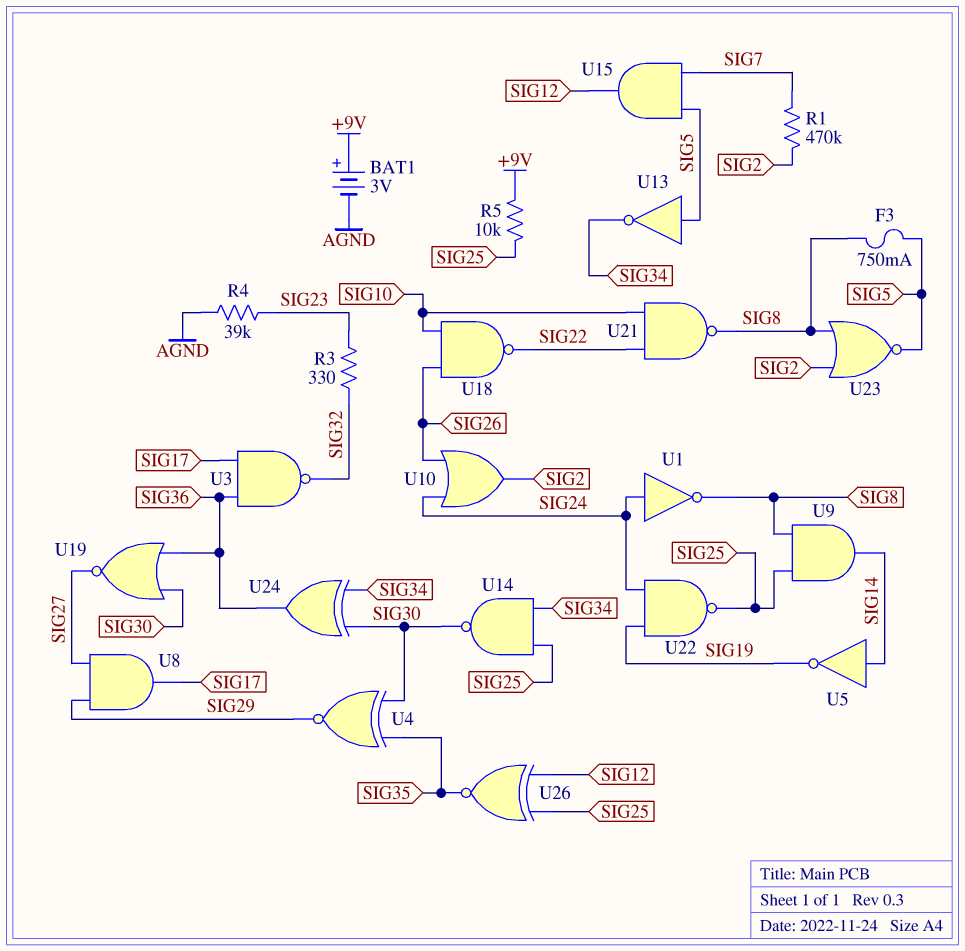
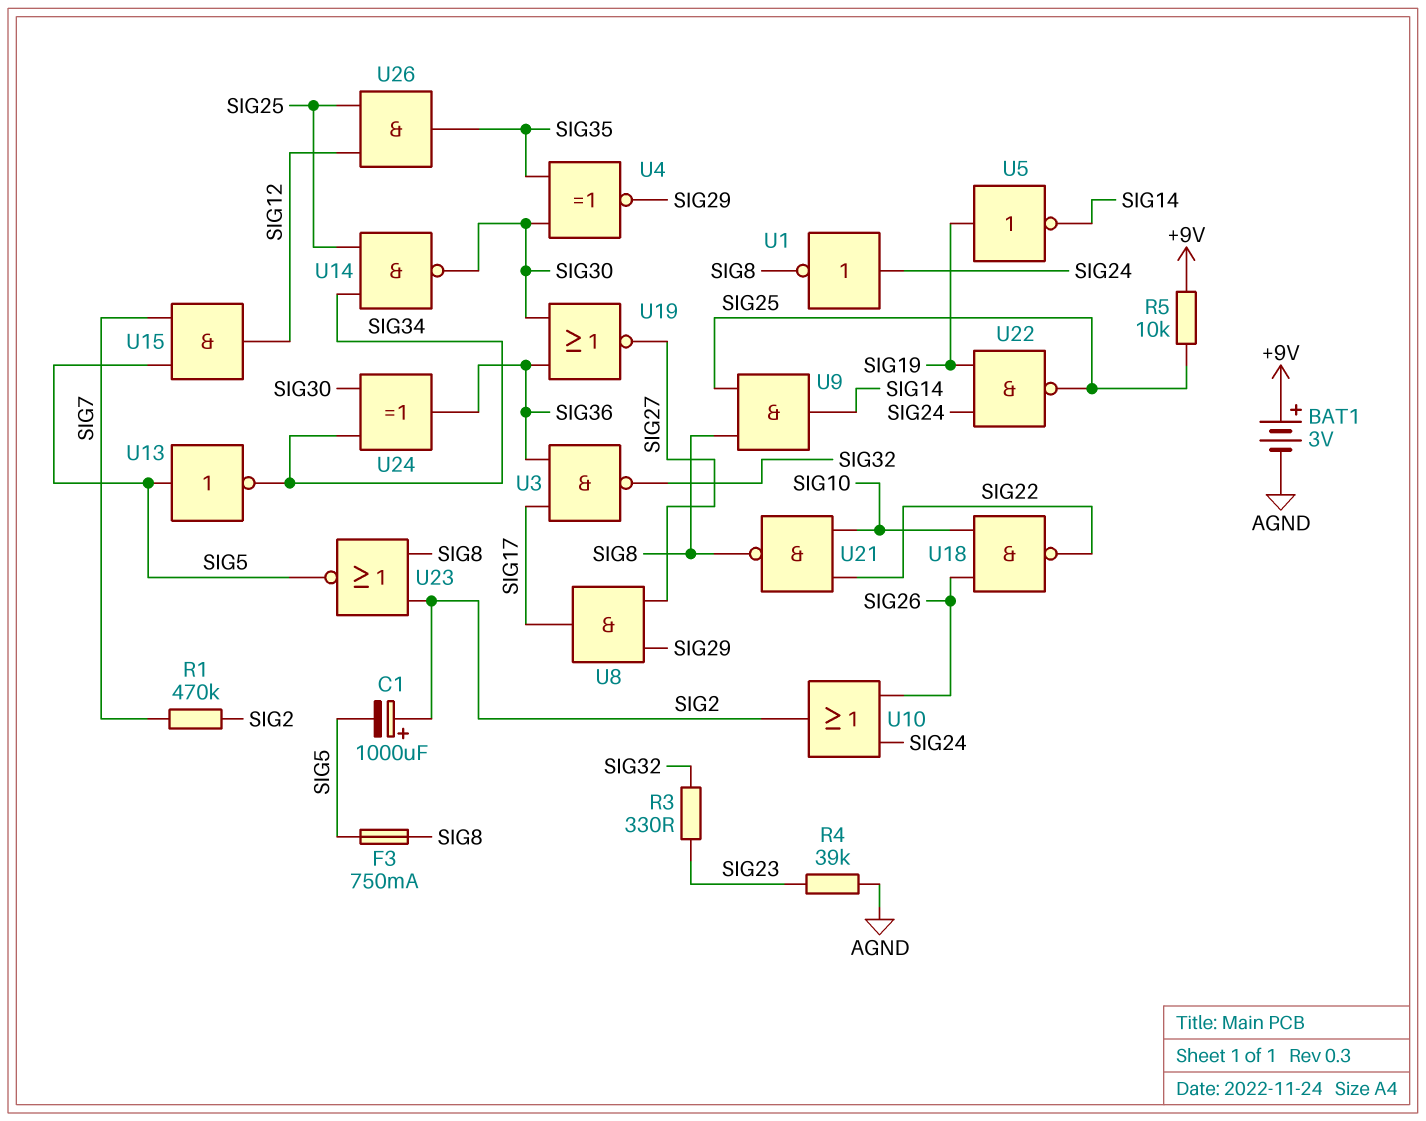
C1: none -> 1000uF (plus SIG2, minus SIG5)
U5: NOT (in SIG14, out SIG19) -> NOT (in SIG19, out SIG14)
U26: XNOR (in SIG12, in SIG25, out SIG35) -> AND (in SIG12, in SIG25, out SIG35)

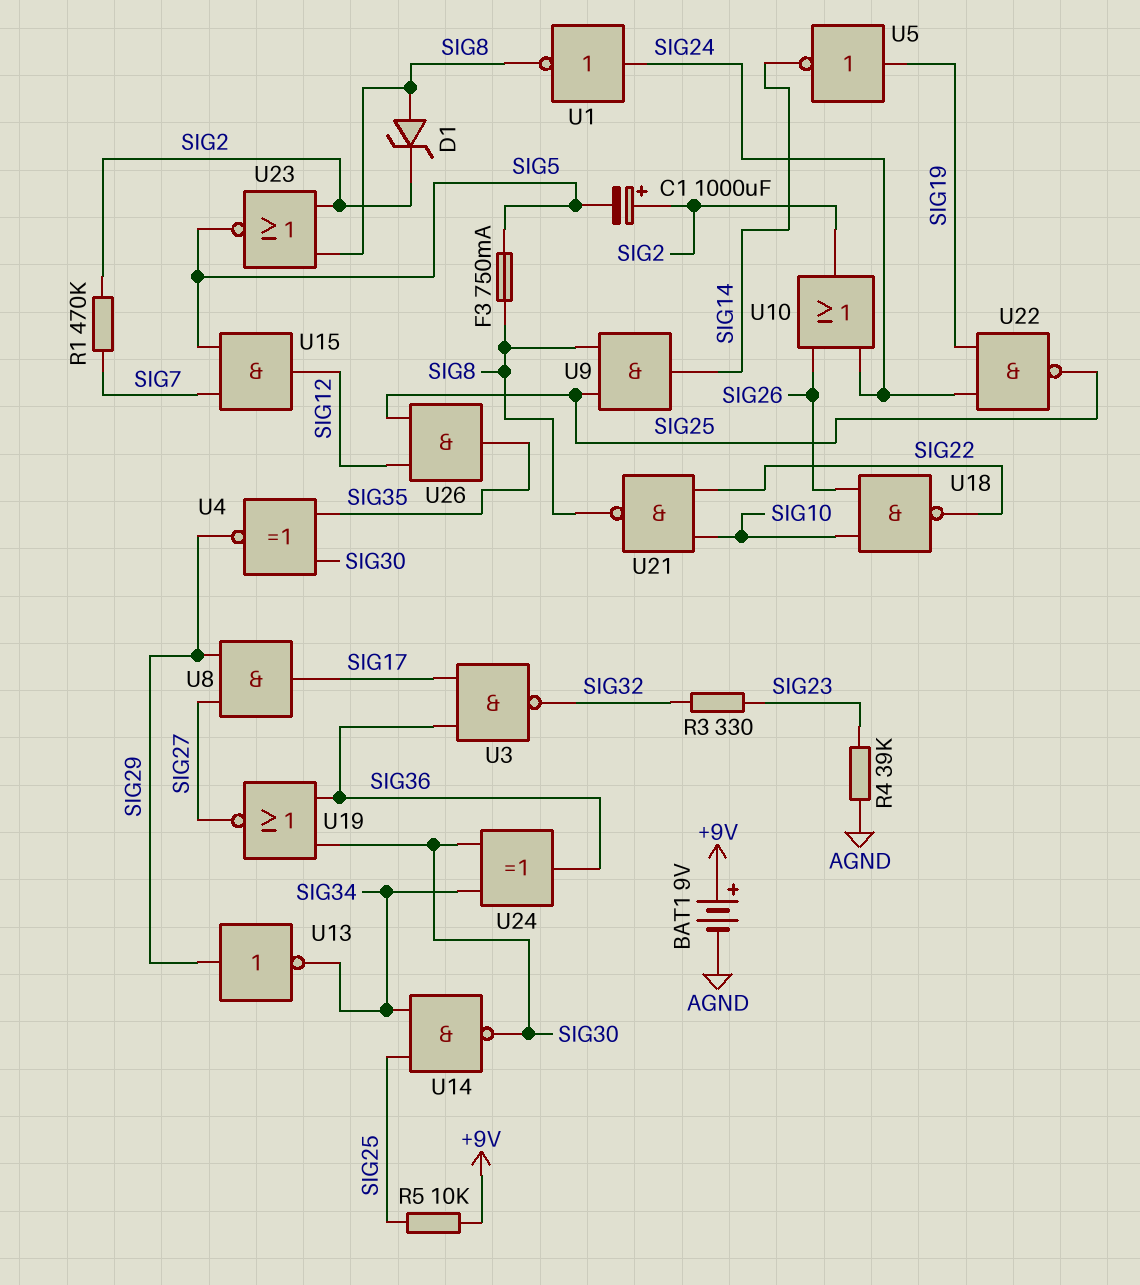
BAT1: 3V (plus +9V, minus AGND) -> 9V (plus +9V, minus AGND)
D1: none -> zener (A SIG8, K SIG2)
U13: NOT (in SIG5, out SIG34) -> NOT (in SIG29, out SIG34)

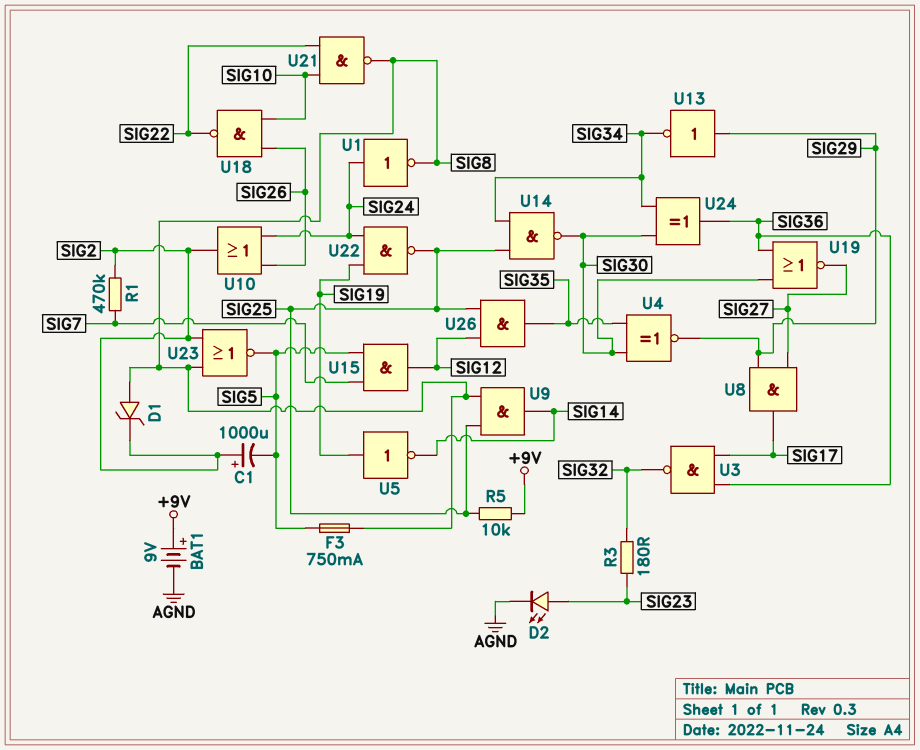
D2: none -> LED (A SIG23, K AGND)
R3: 330 (SIG23, SIG32) -> 180 (SIG23, SIG32)
R4: 39k (AGND, SIG23) -> none

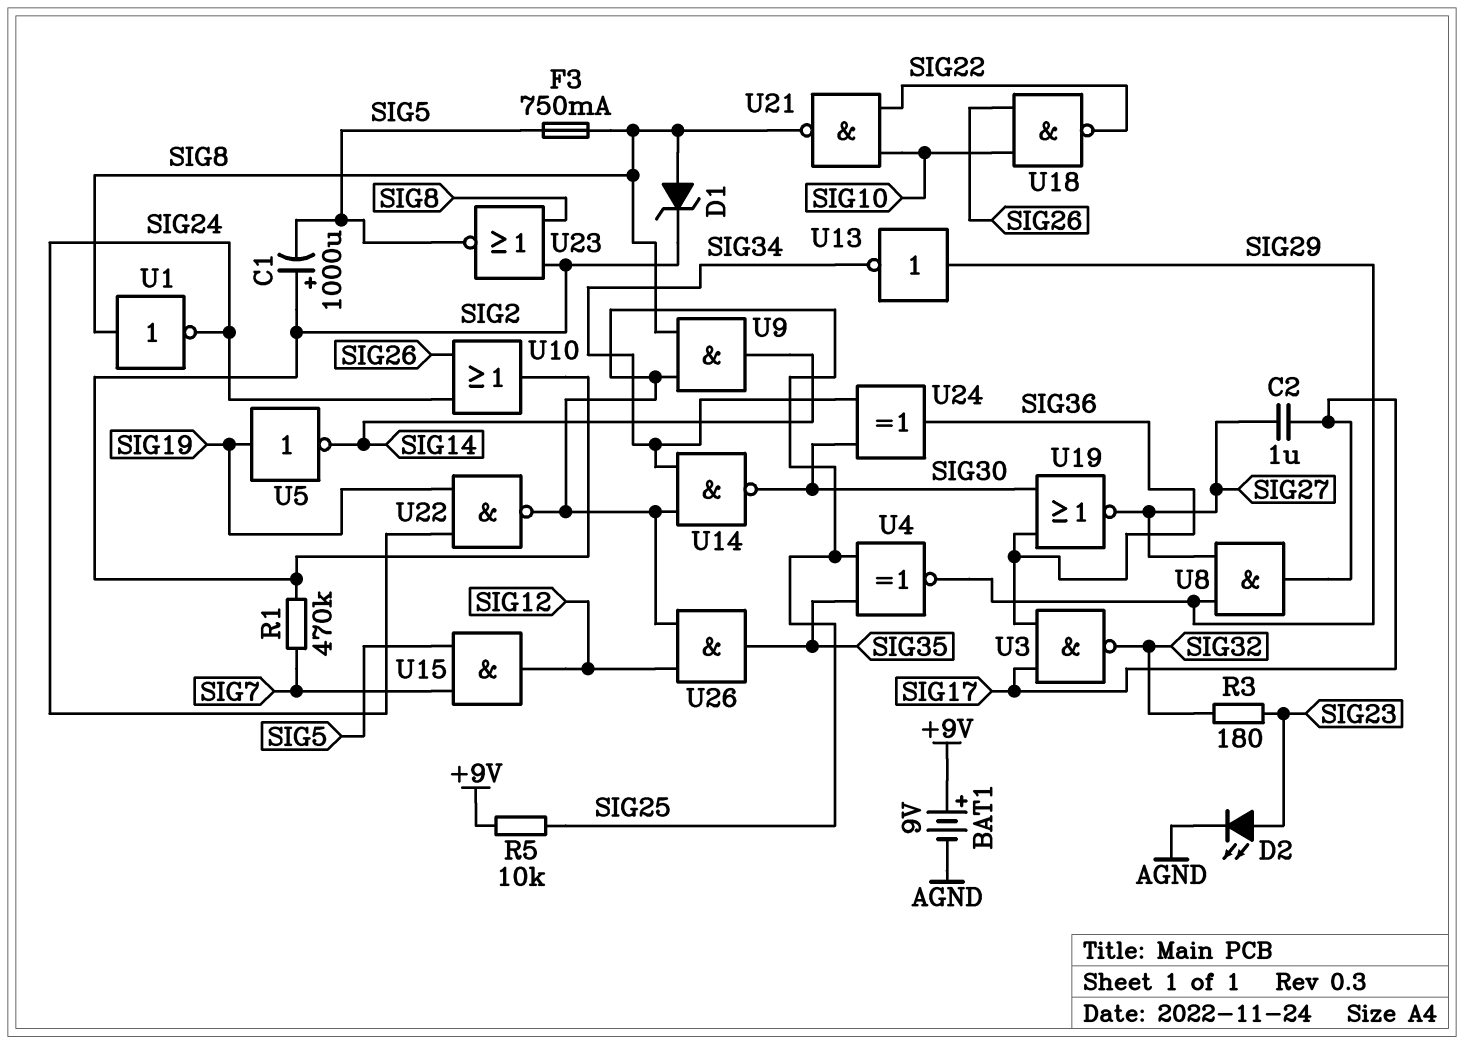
C2: none -> 1uF (SIG17, SIG27)
U1: NOT (in SIG24, out SIG8) -> NOT (in SIG8, out SIG24)
U4: XNOR (in SIG30, in SIG35, out SIG29) -> XNOR (in SIG25, in SIG35, out SIG29)

